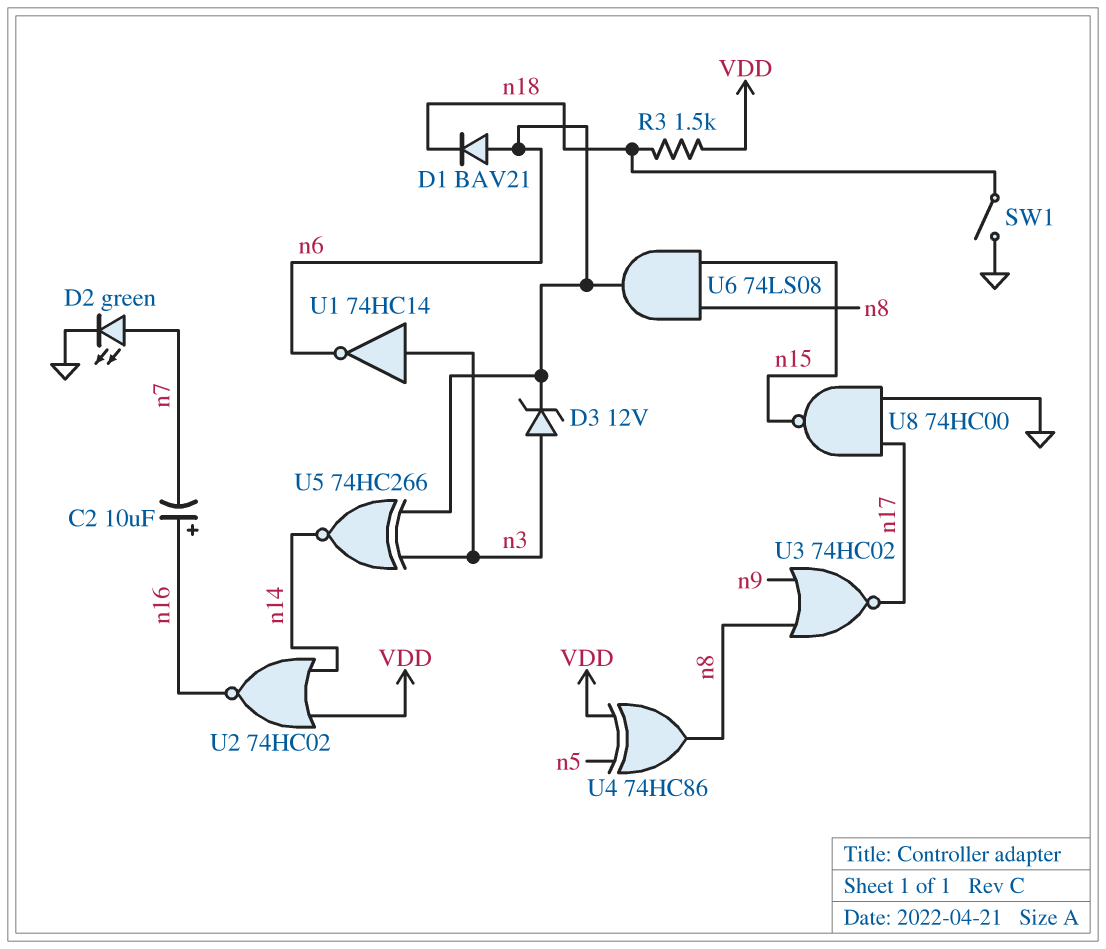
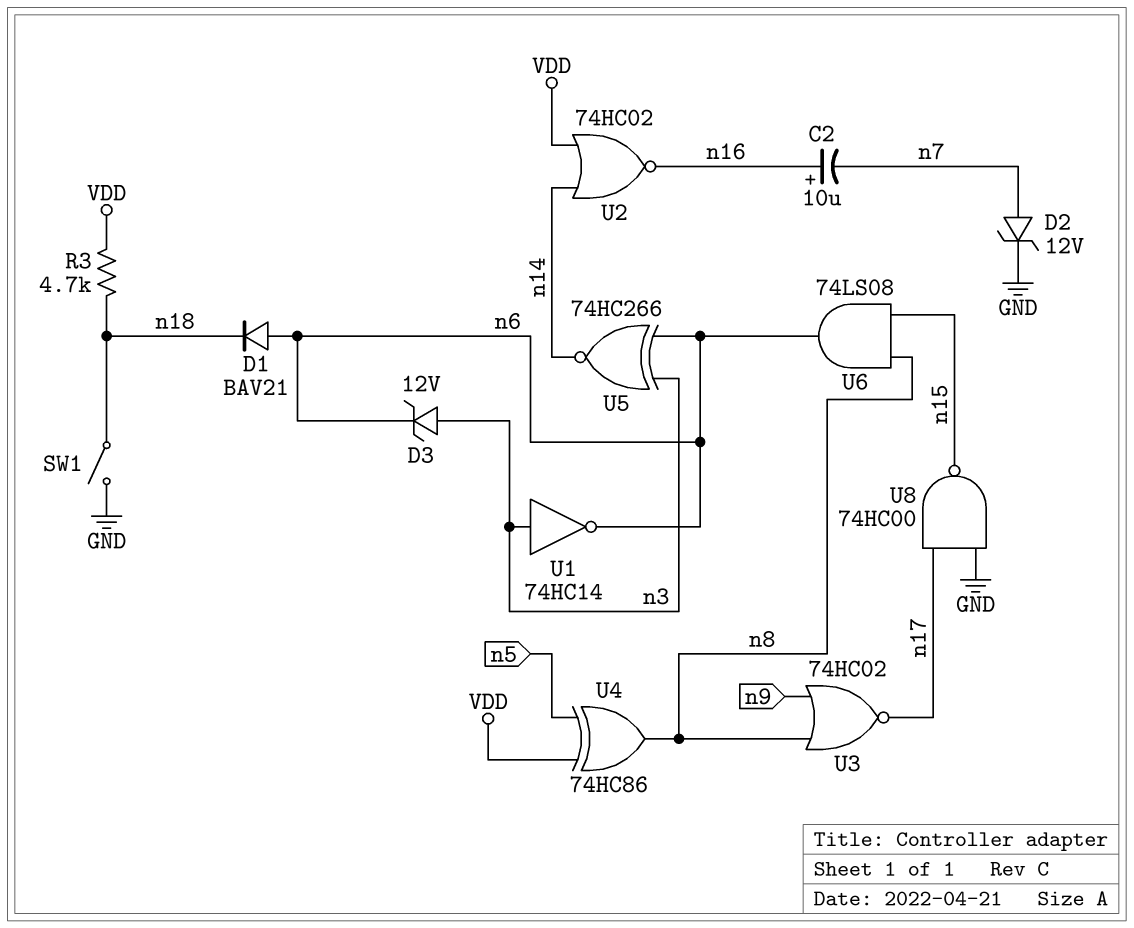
D2: LED green (A n7, K GND) -> zener 12V (A n7, K GND)
R3: 1.5k (VDD, n18) -> 4.7k (VDD, n18)

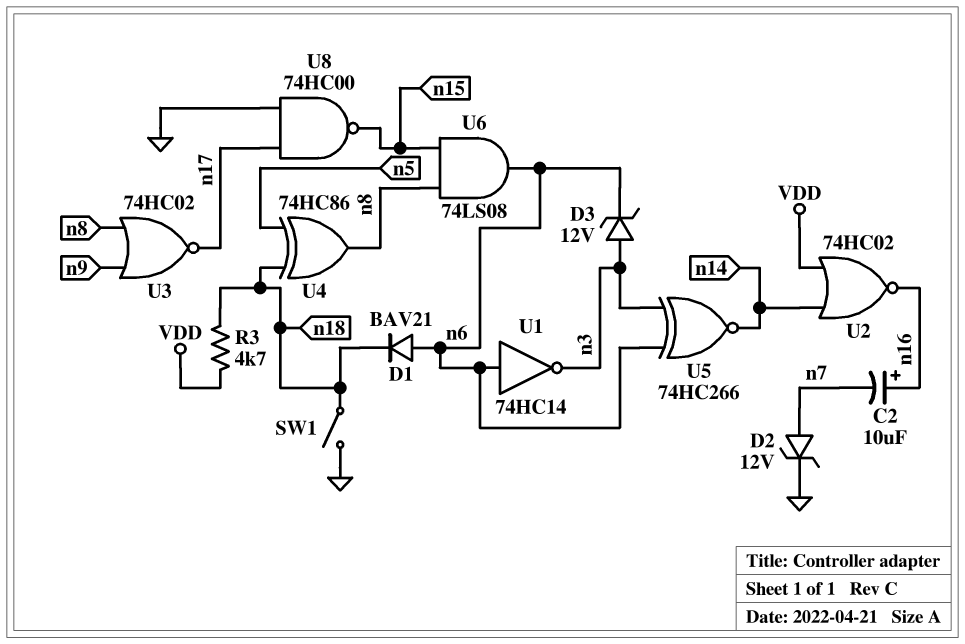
U1: NOT 74HC14 (in n3, out n6) -> NOT 74HC14 (in n6, out n3)
U4: XOR 74HC86 (in VDD, in n5, out n8) -> XOR 74HC86 (in n5, in n18, out n8)

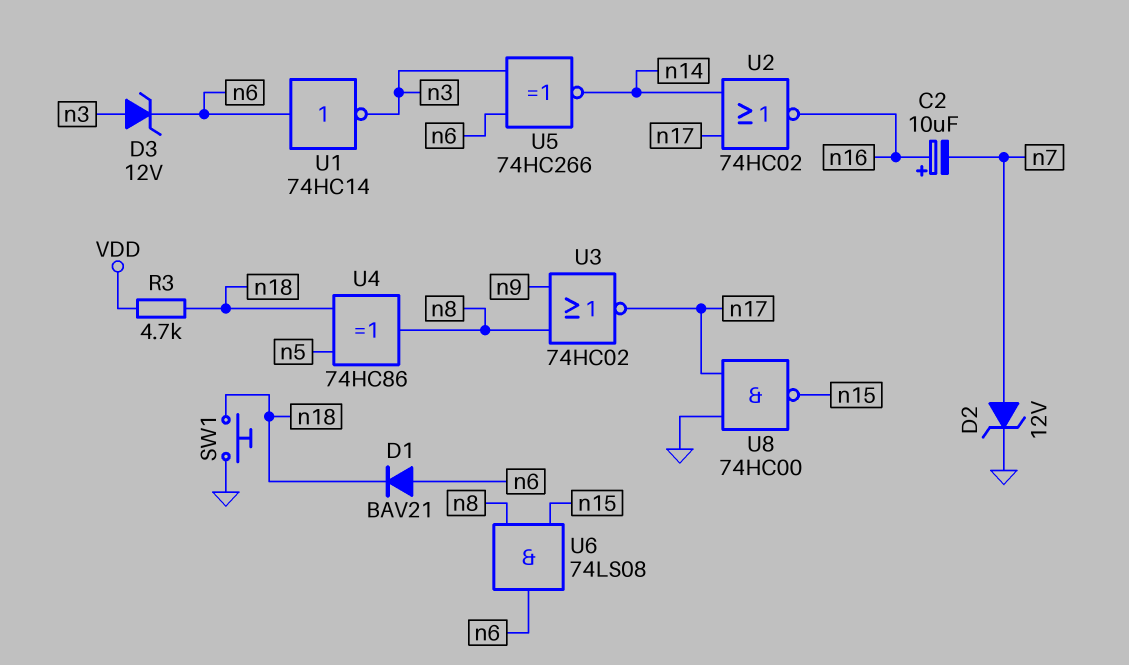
SW1: switch (GND, n18) -> button (GND, n18)
U2: NOR 74HC02 (in VDD, in n14, out n16) -> NOR 74HC02 (in n14, in n17, out n16)

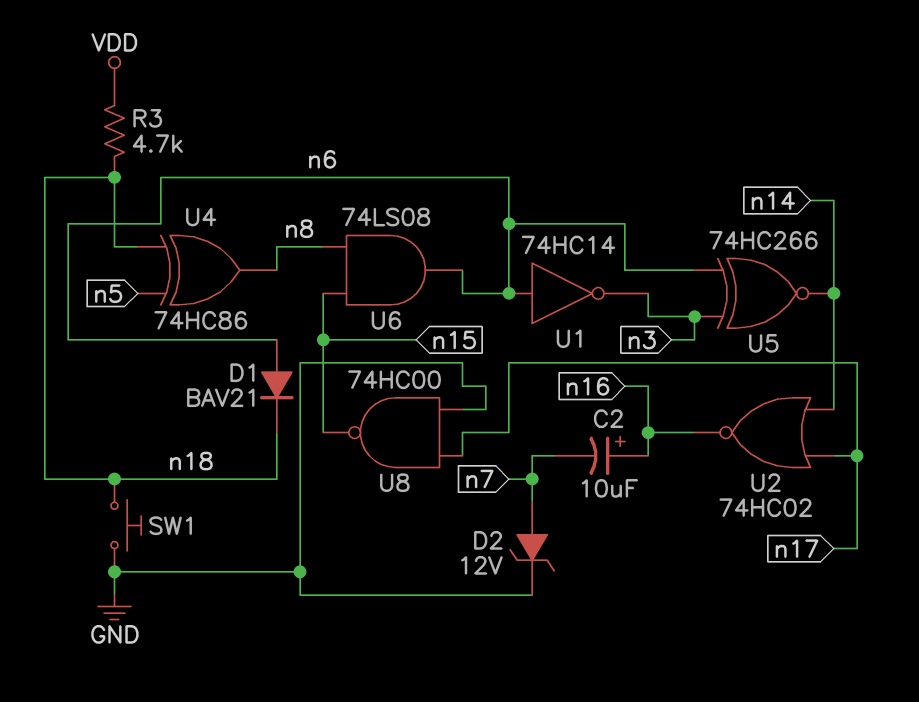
D3: zener 12V (A n3, K n6) -> none
U3: NOR 74HC02 (in n8, in n9, out n17) -> none

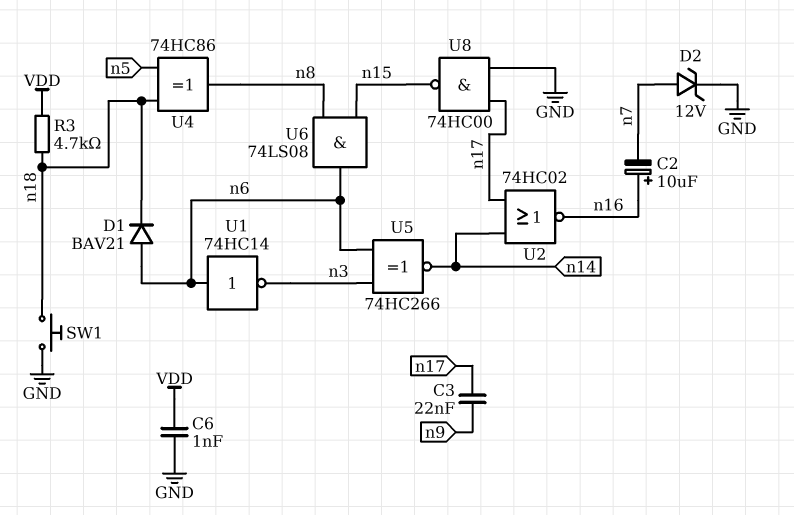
C3: none -> 22nF (n9, n17)
C6: none -> 1nF (GND, VDD)

